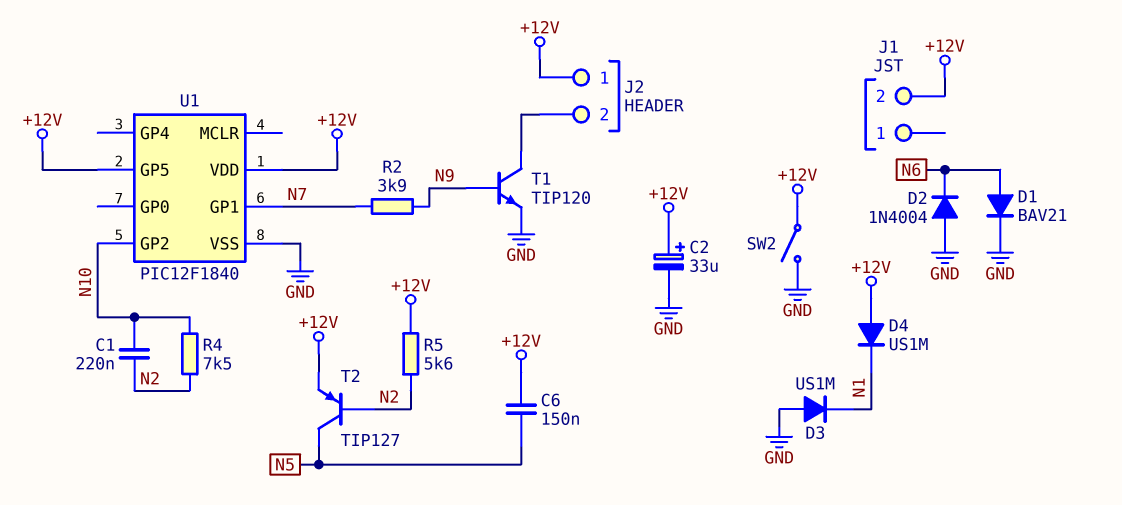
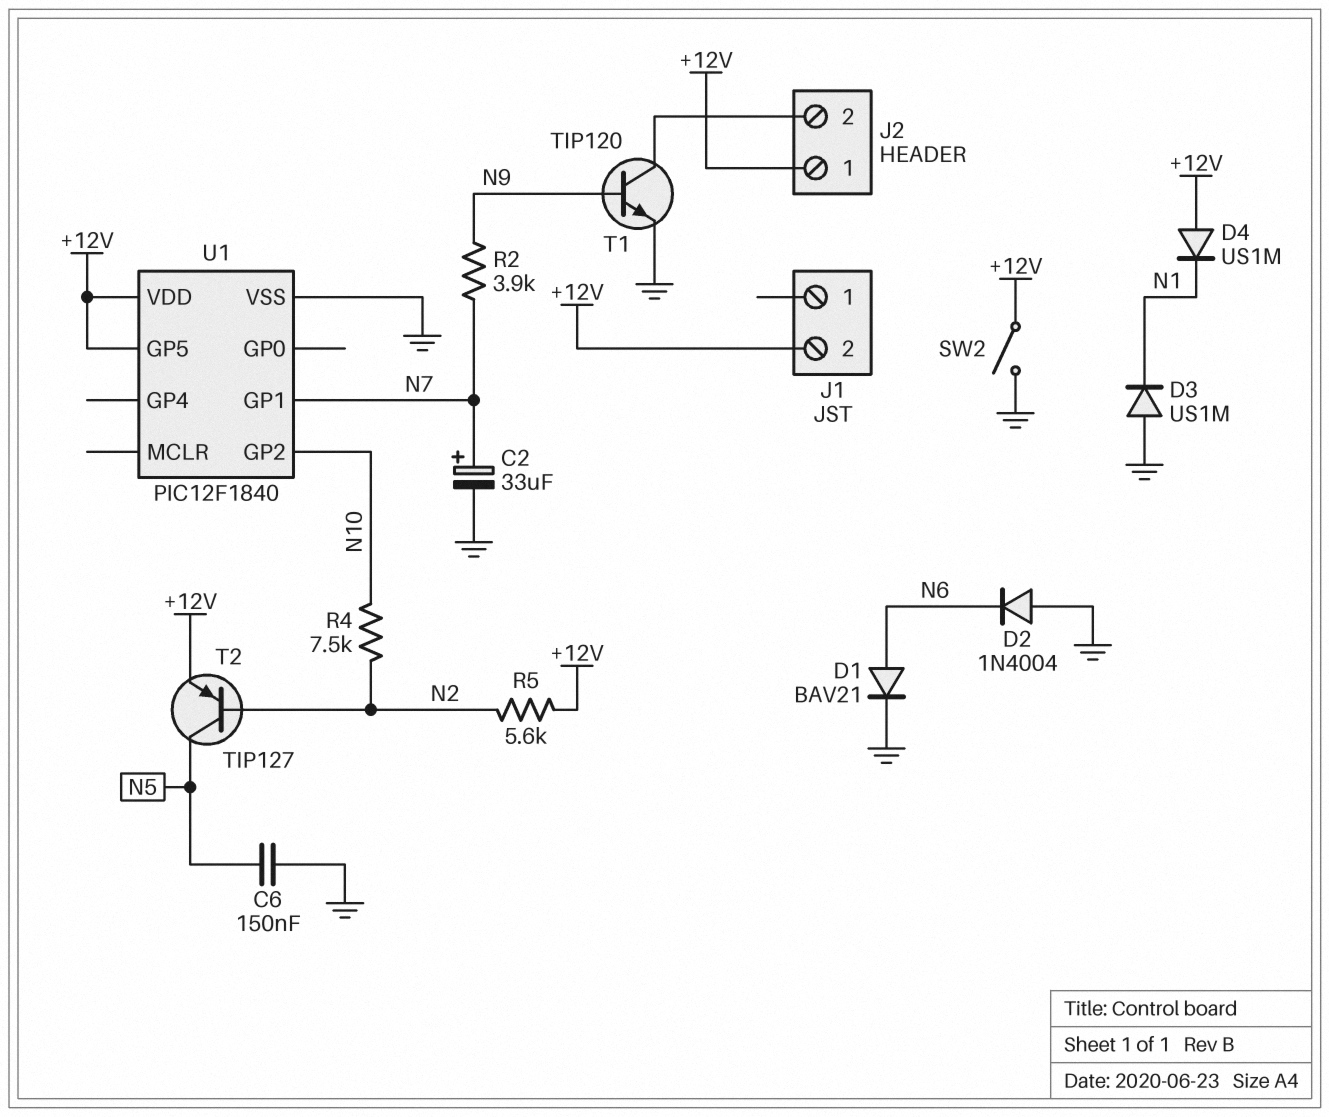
C1: 220nF (N2, N10) -> none
C2: 33uF (plus +12V, minus GND) -> 33uF (plus N7, minus GND)
C6: 150nF (+12V, N5) -> 150nF (GND, N5)

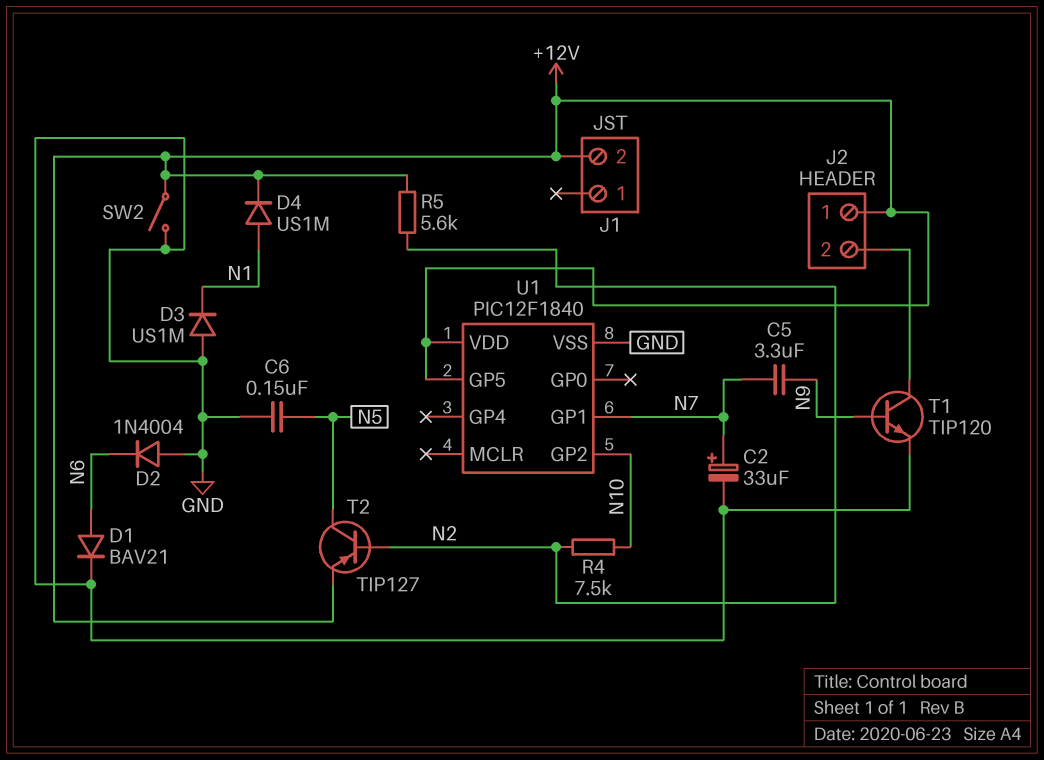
C5: none -> 3.3uF (N7, N9)
D4: diode US1M (A +12V, K N1) -> diode US1M (A N1, K +12V)
R2: 3.9k (N7, N9) -> none

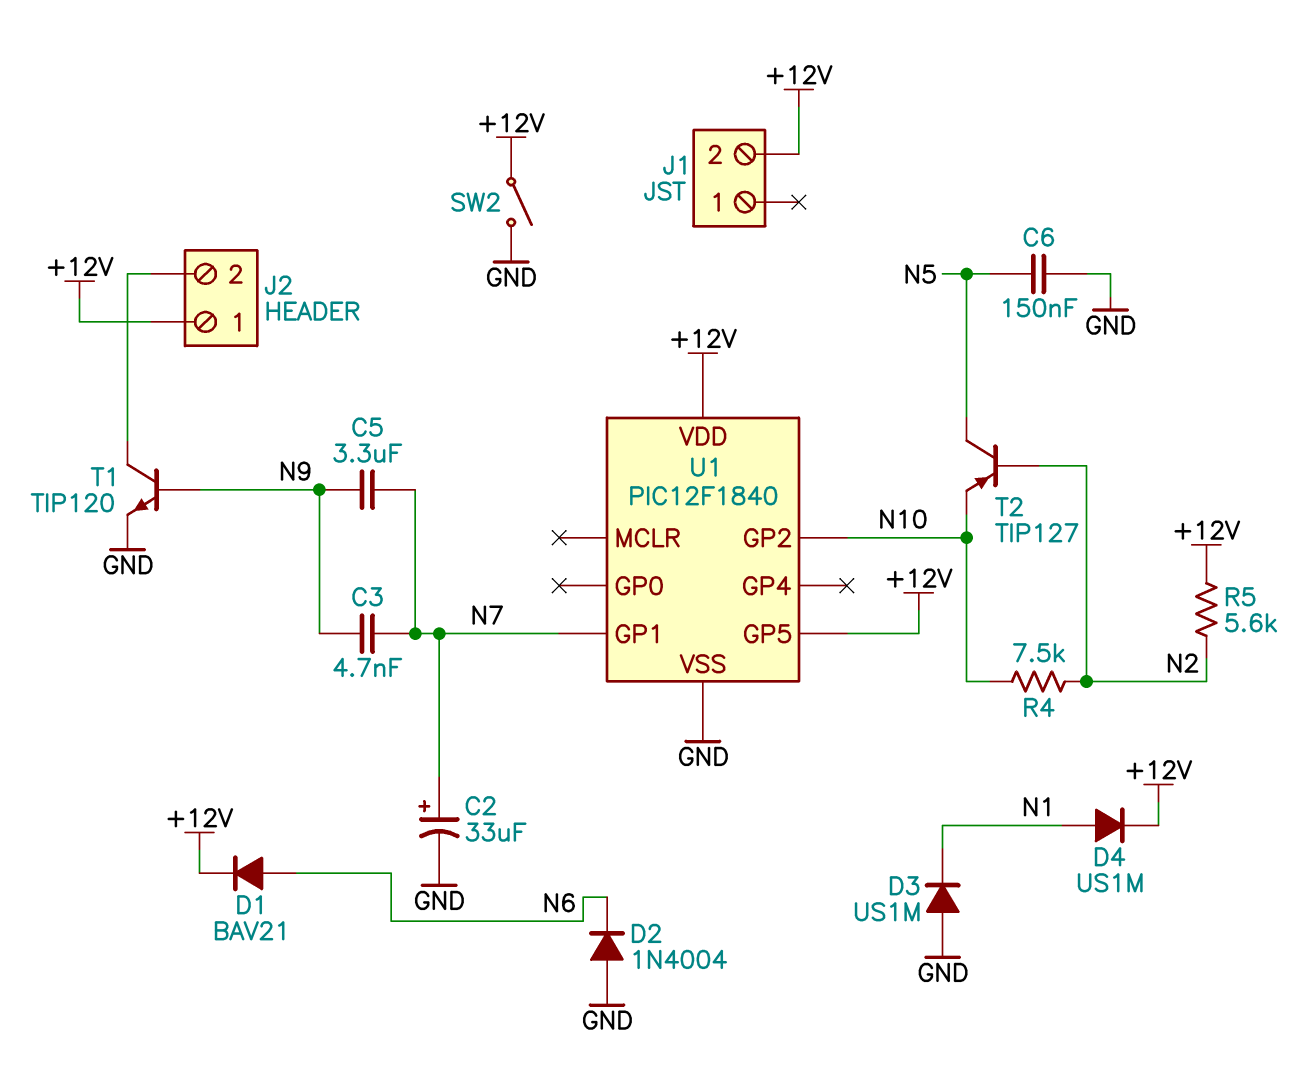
C3: none -> 4.7nF (N7, N9)
D1: diode BAV21 (A N6, K GND) -> diode BAV21 (A N6, K +12V)
T2: PNP TIP127 (B N2, C N5, E +12V) -> PNP TIP127 (B N2, C N5, E N10)

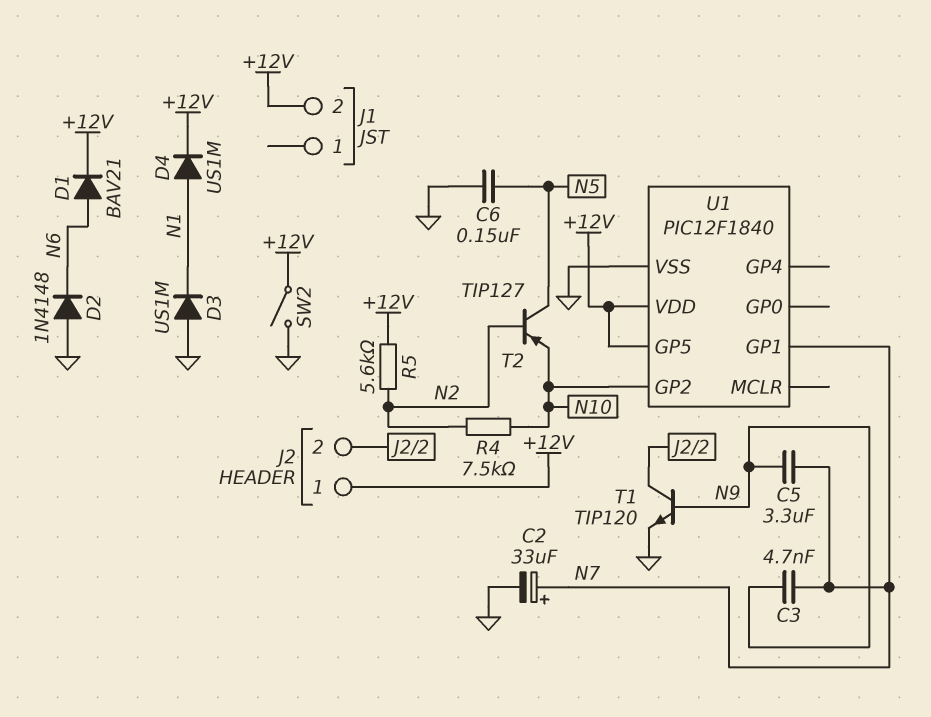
D2: diode 1N4004 (A GND, K N6) -> diode 1N4148 (A GND, K N6)

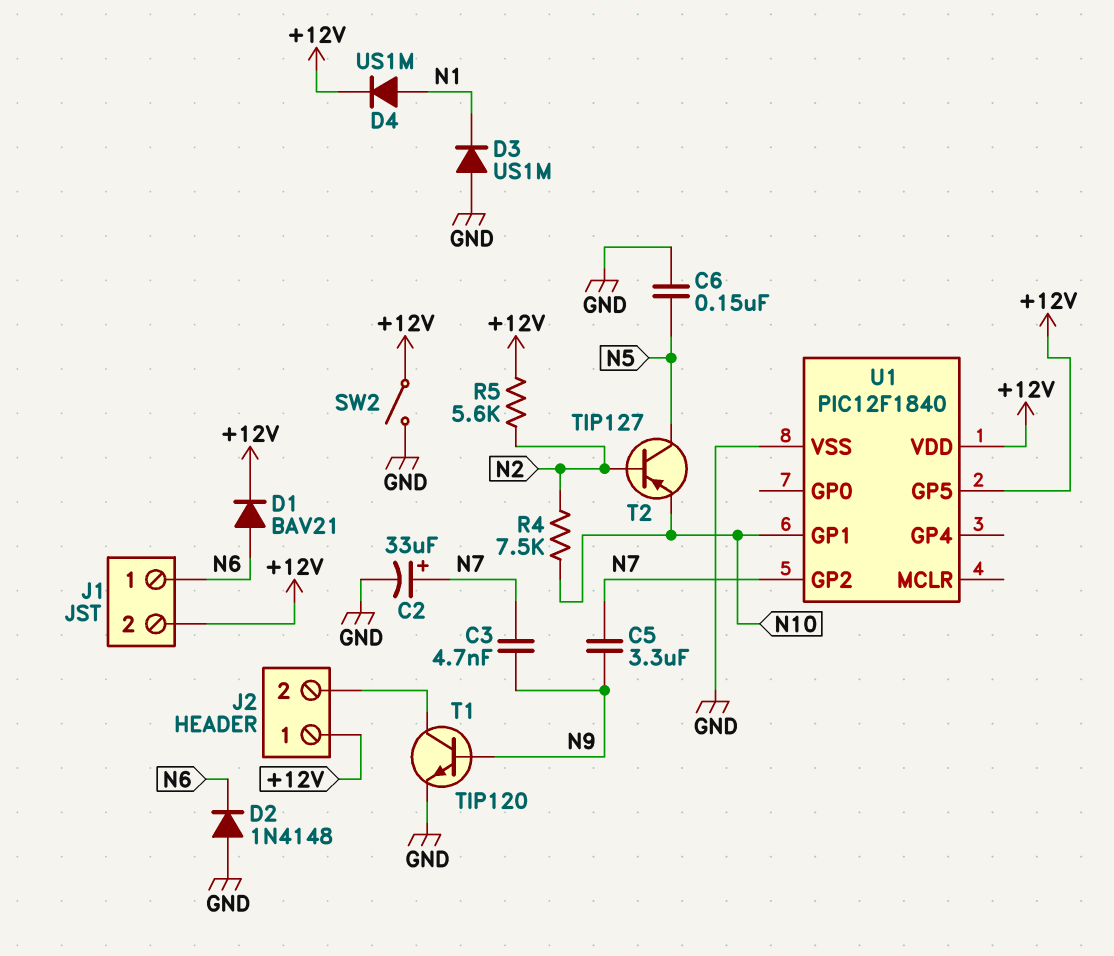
J1 pin 1: none -> N6
U1 pin GP1: N7 -> N10
U1 pin GP2: N10 -> N7

